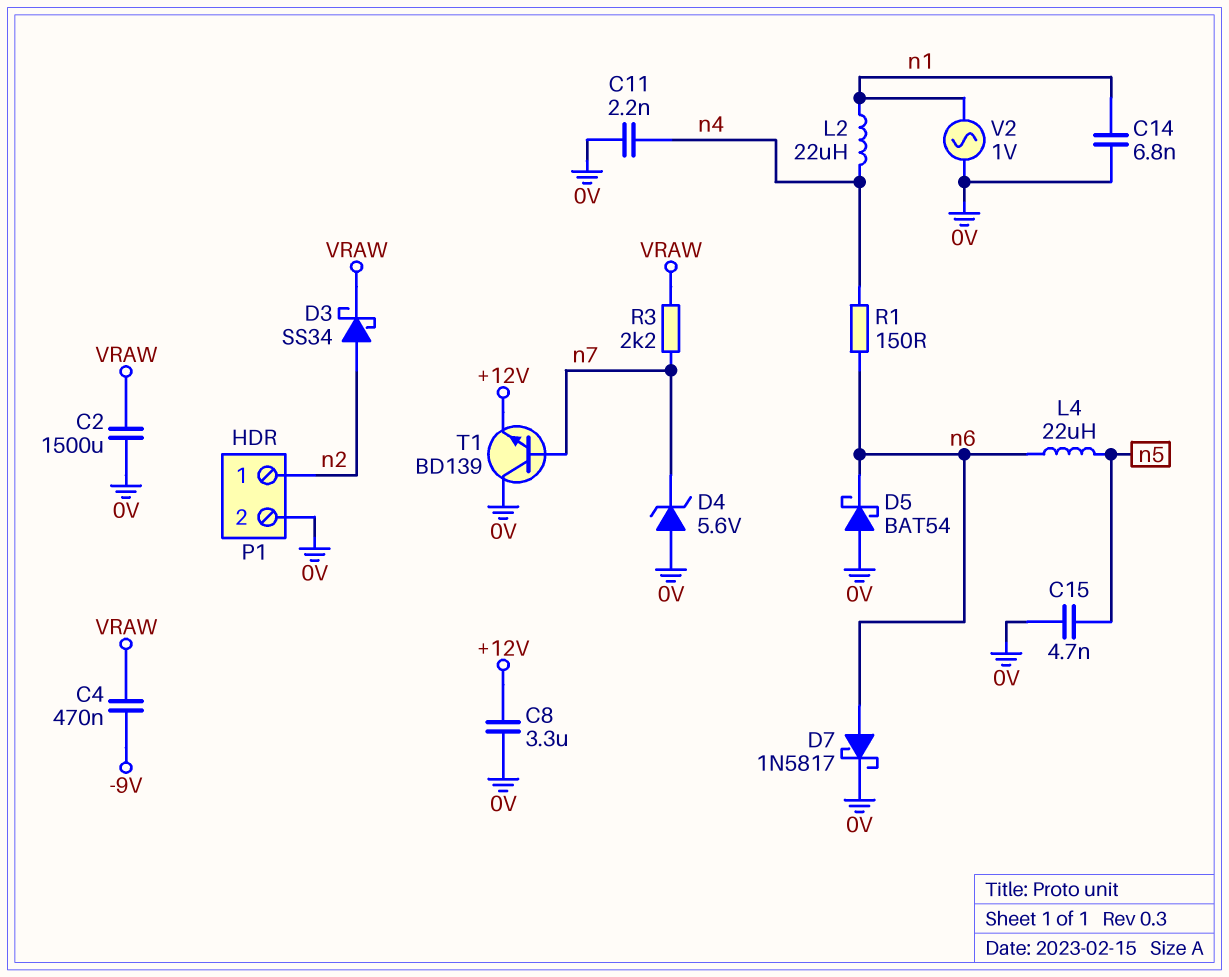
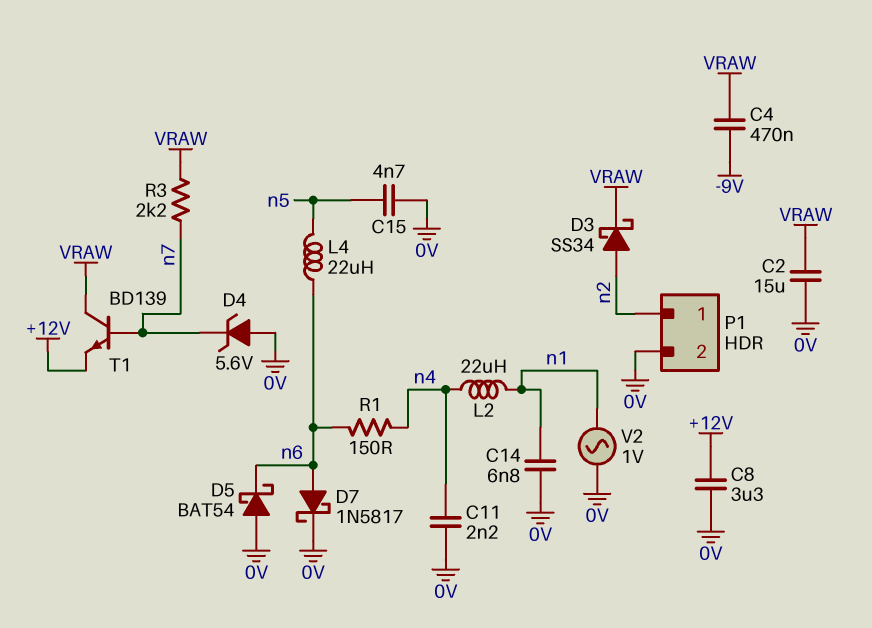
C2: 1500uF (0V, VRAW) -> 15uF (0V, VRAW)
T1: NPN BD139 (B n7, C 0V, E +12V) -> NPN BD139 (B n7, C VRAW, E +12V)

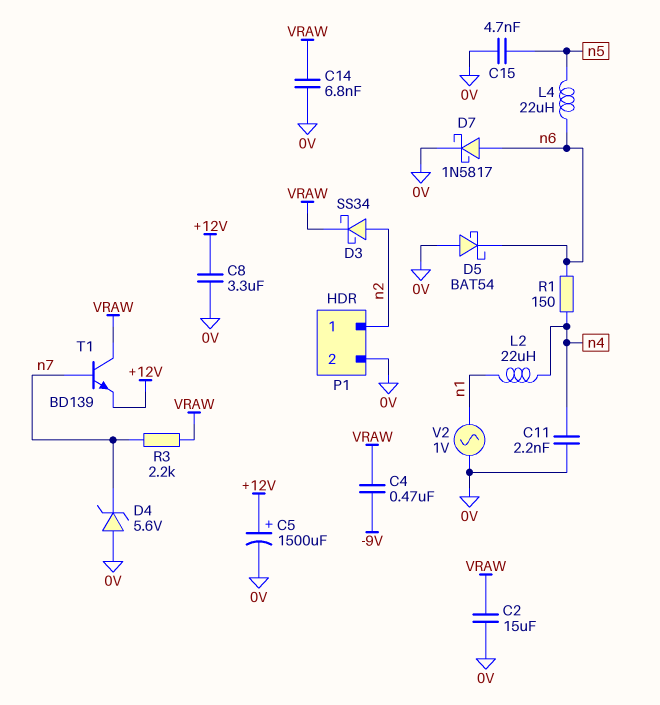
C5: none -> 1500uF (plus +12V, minus 0V)
C14: 6.8nF (0V, n1) -> 6.8nF (0V, VRAW)

